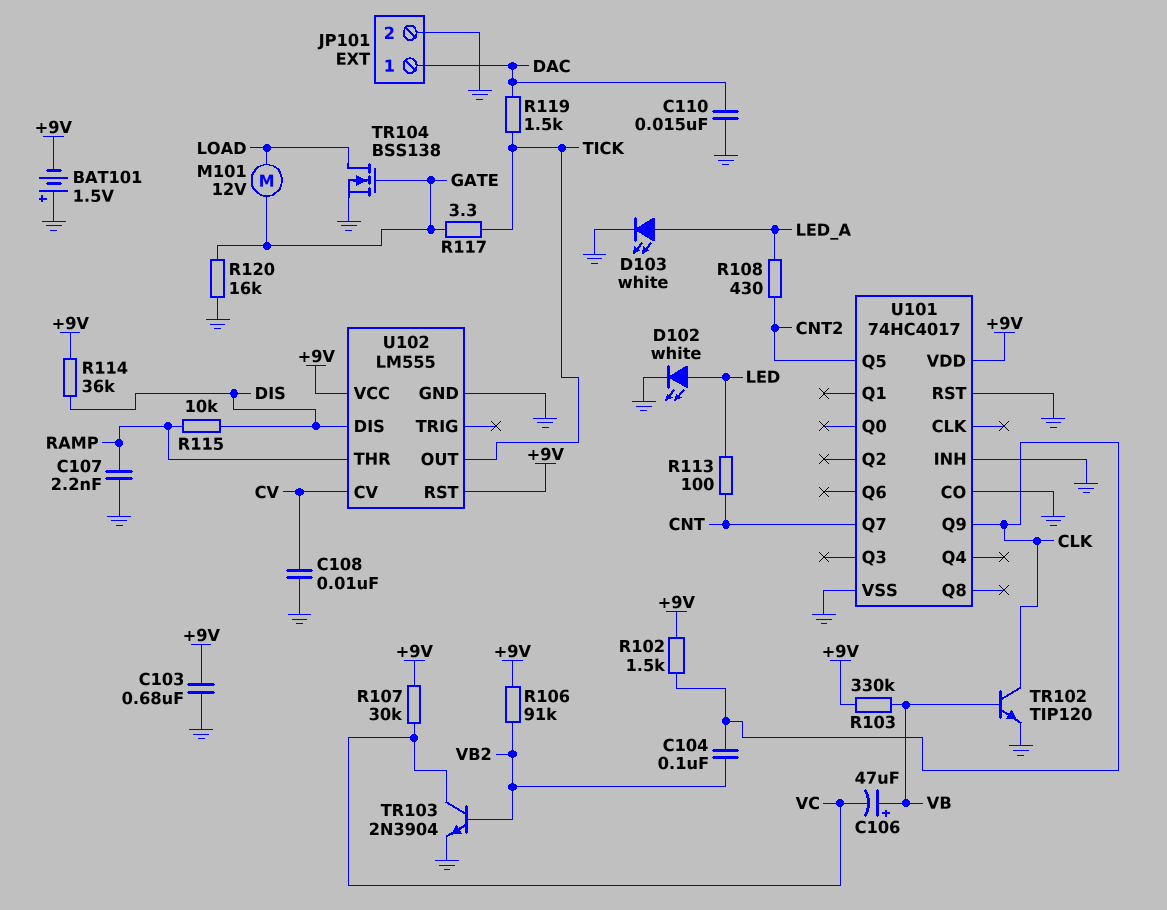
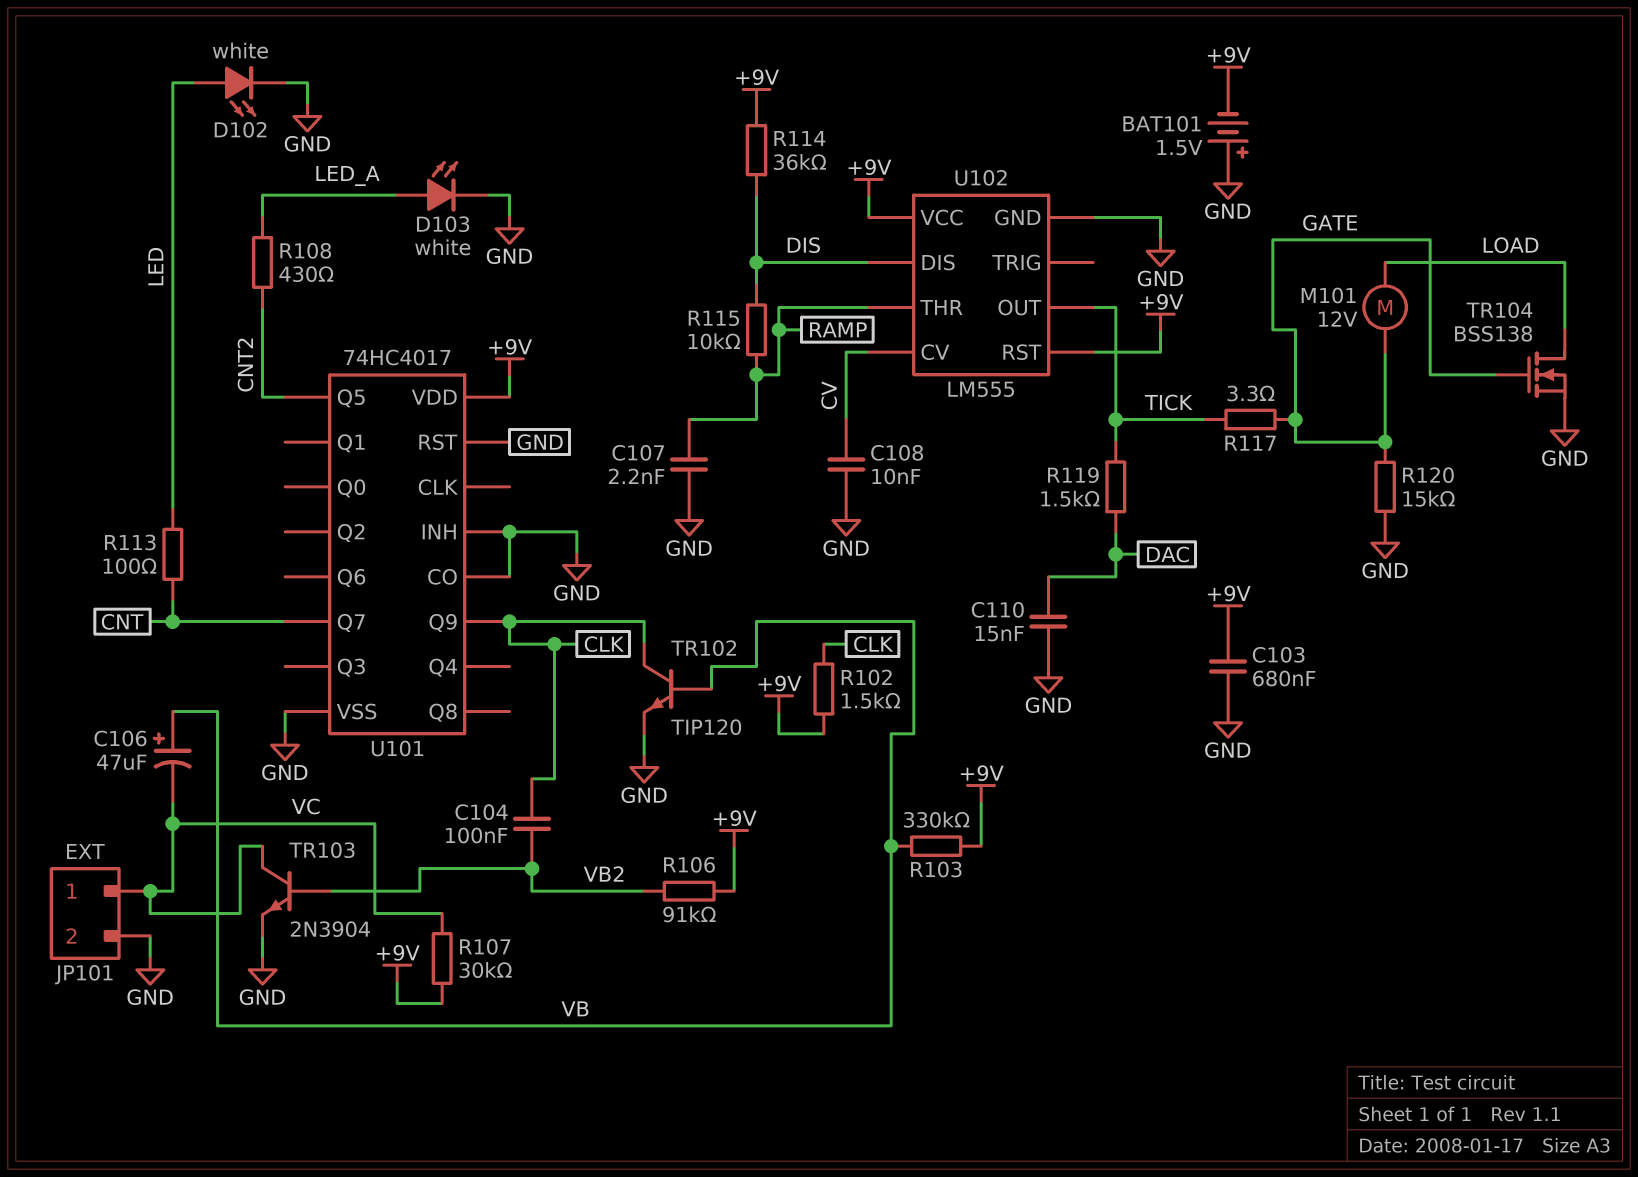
JP101 pin 1: DAC -> VC
R120: 16k (GATE, GND) -> 15k (GATE, GND)

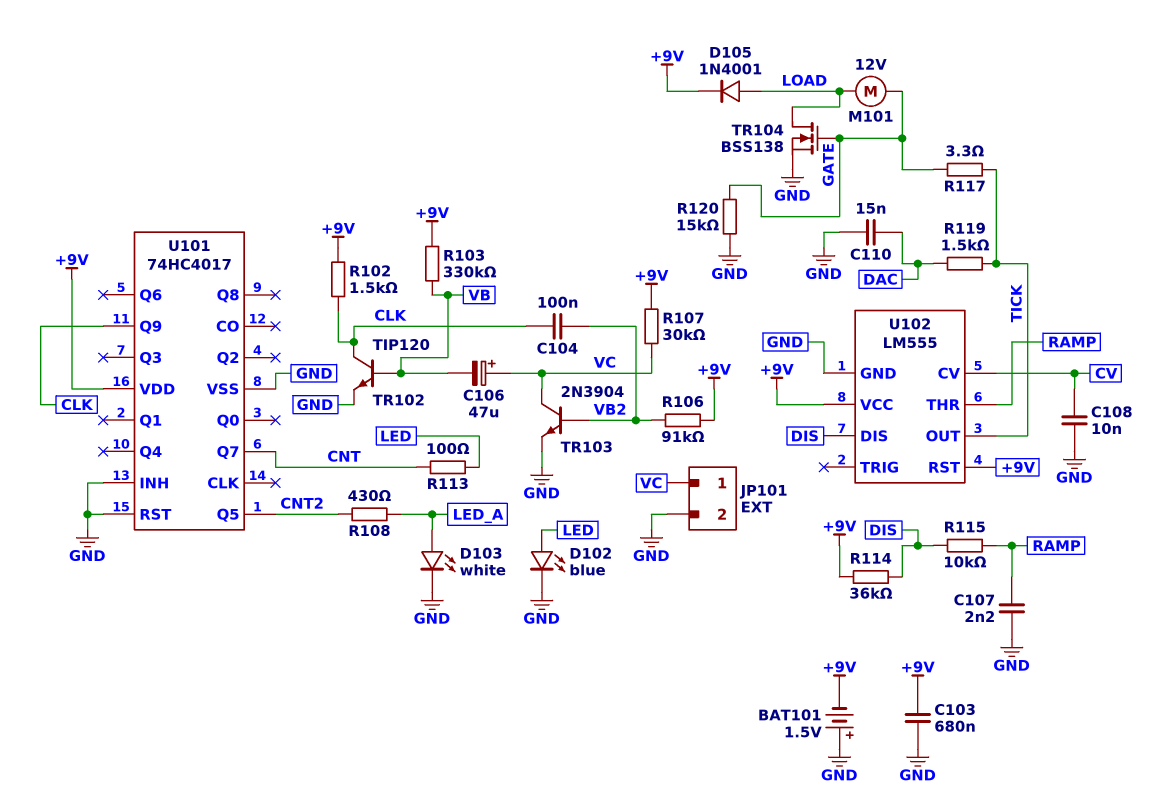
C106: 47uF (plus VB, minus VC) -> 47uF (plus VC, minus VB)
D102: LED white (A LED, K GND) -> LED blue (A LED, K GND)
D105: none -> diode 1N4001 (A LOAD, K +9V)
U101 pin CO: GND -> none

